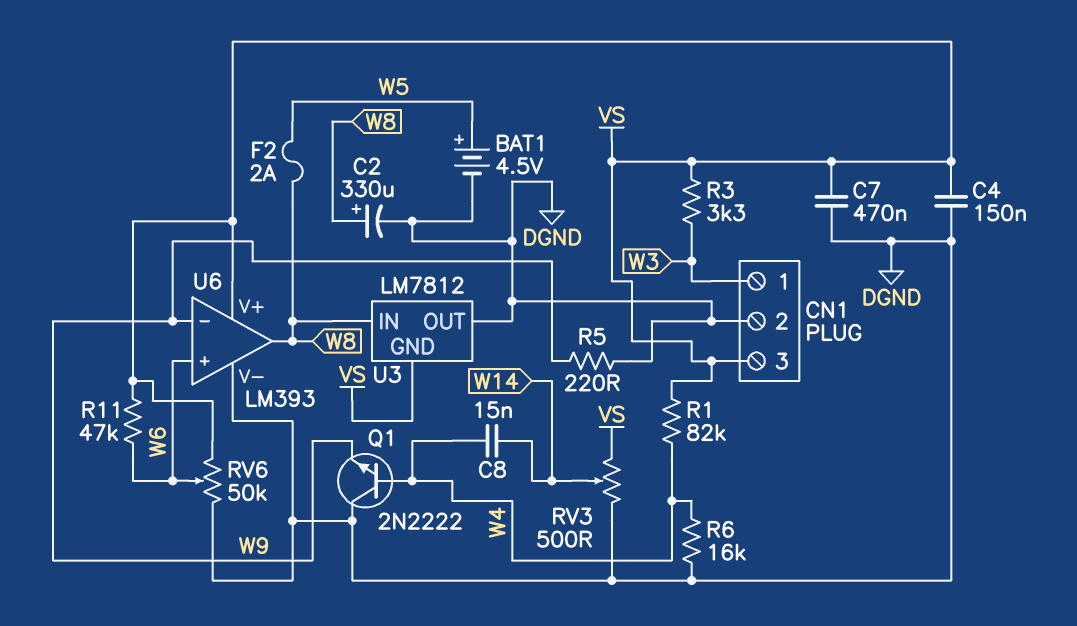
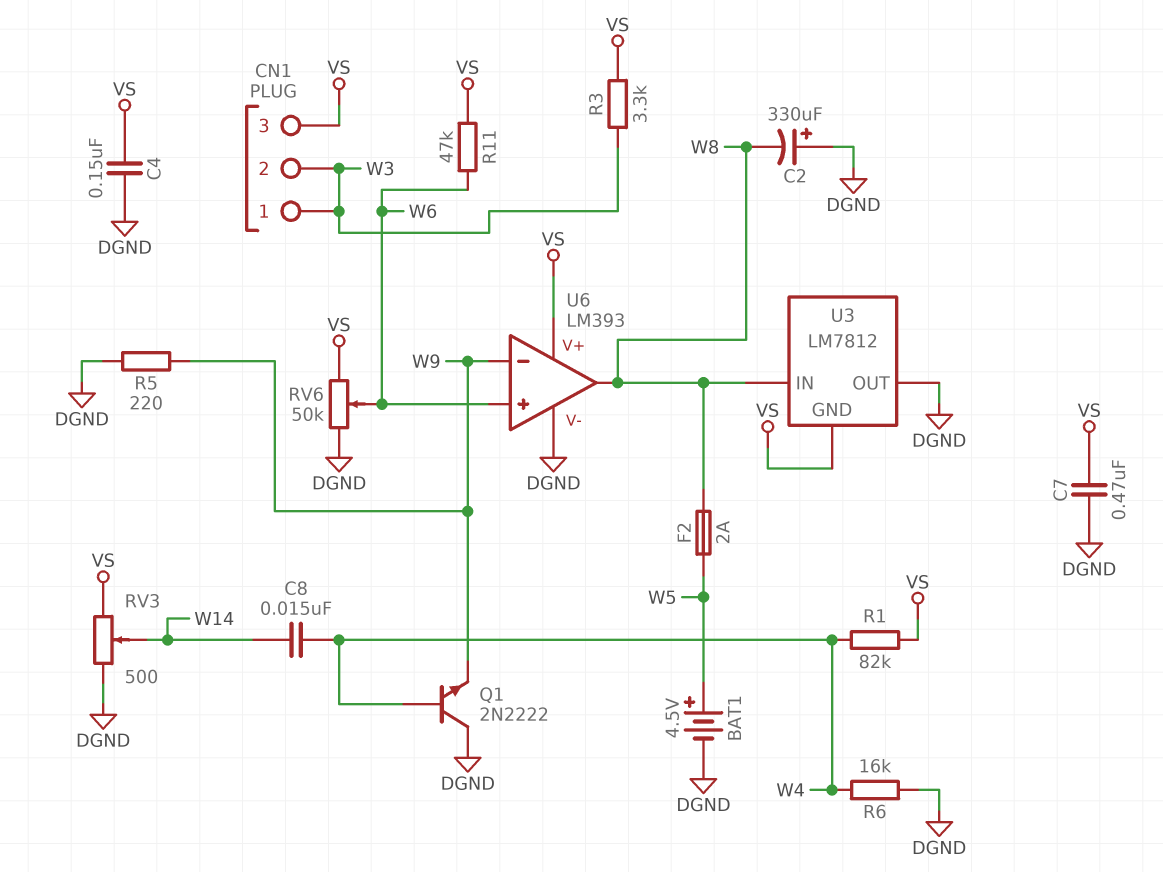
C2: 330uF (plus W8, minus DGND) -> 330uF (plus DGND, minus W8)
CN1 pin 2: DGND -> W3

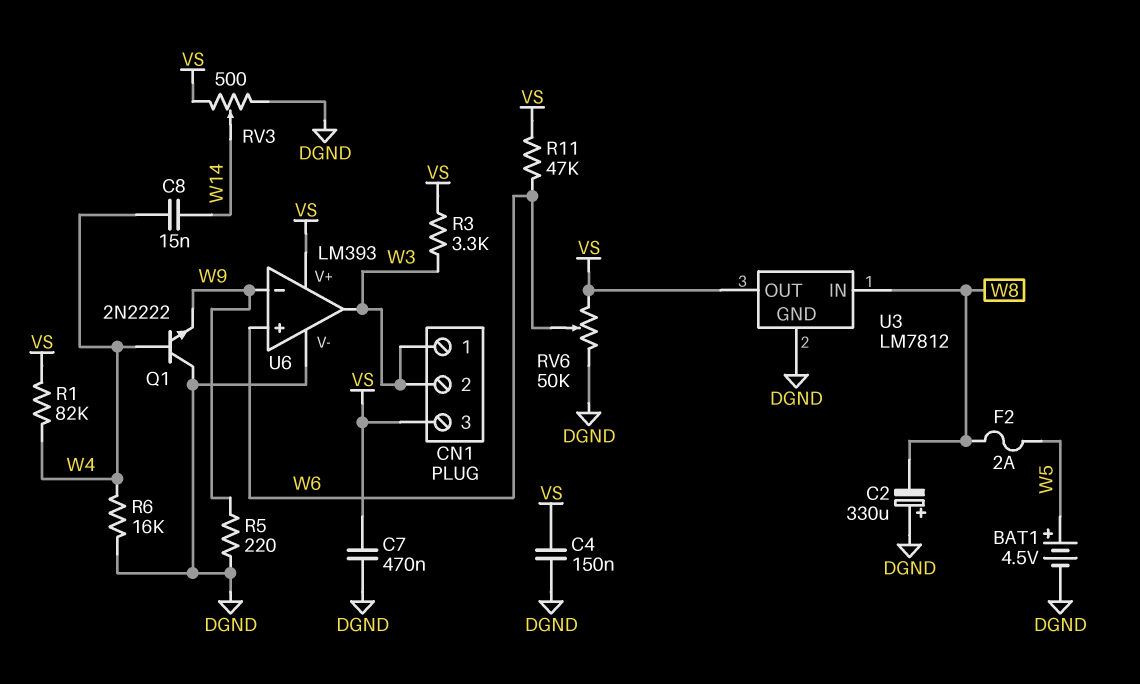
U3 pin GND: VS -> DGND
U3 pin OUT: DGND -> VS
U6 pin out: W8 -> W3

